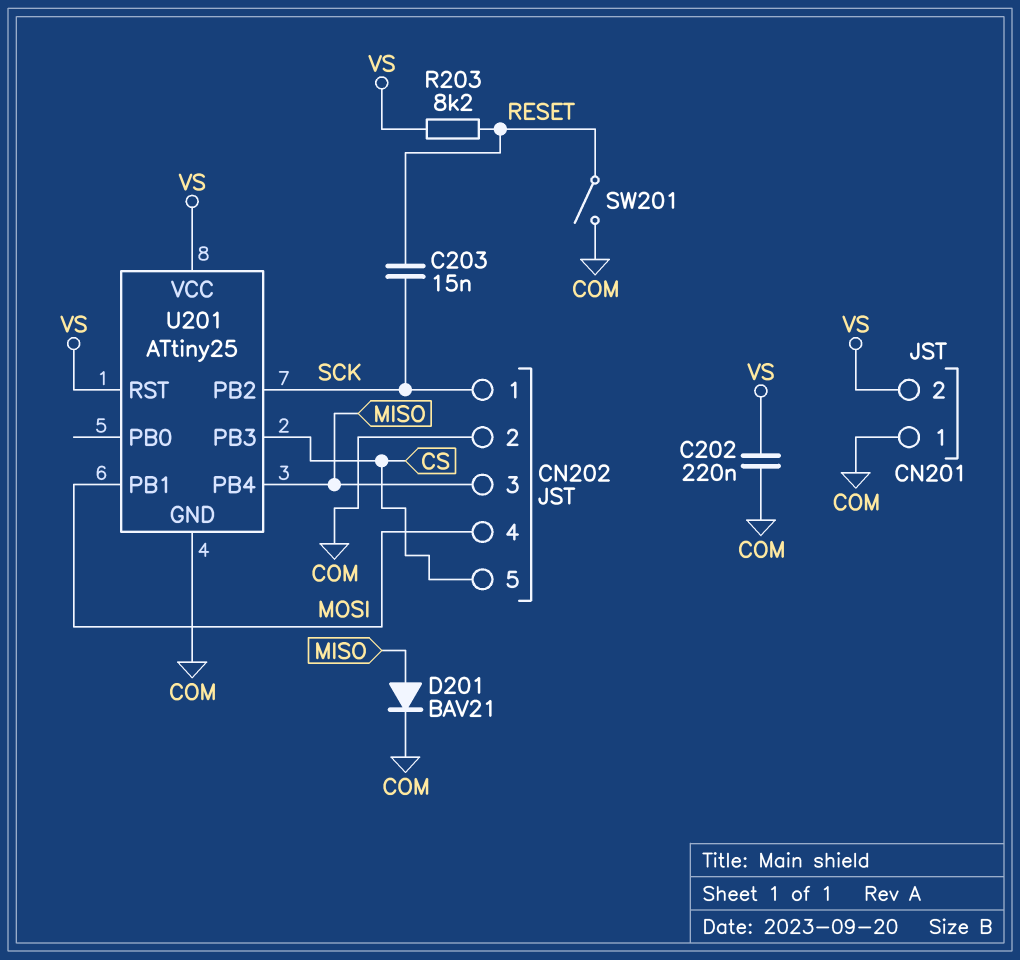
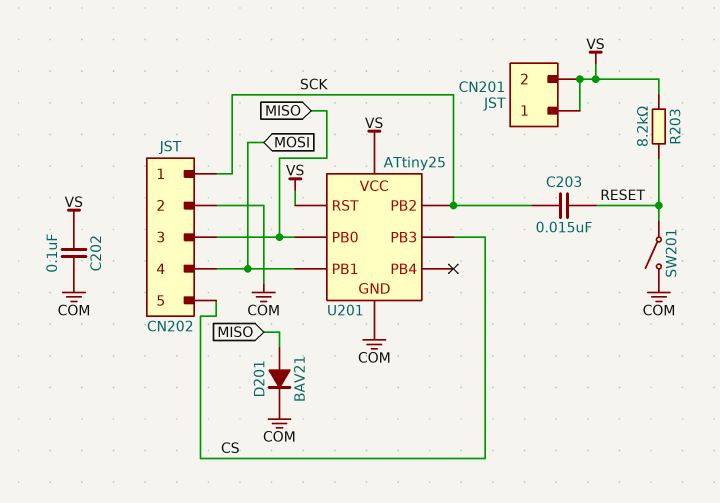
C202: 220nF (COM, VS) -> 100nF (COM, VS)
CN201 pin 1: COM -> VS
U201 pin PB0: none -> MISO
U201 pin PB4: MISO -> none

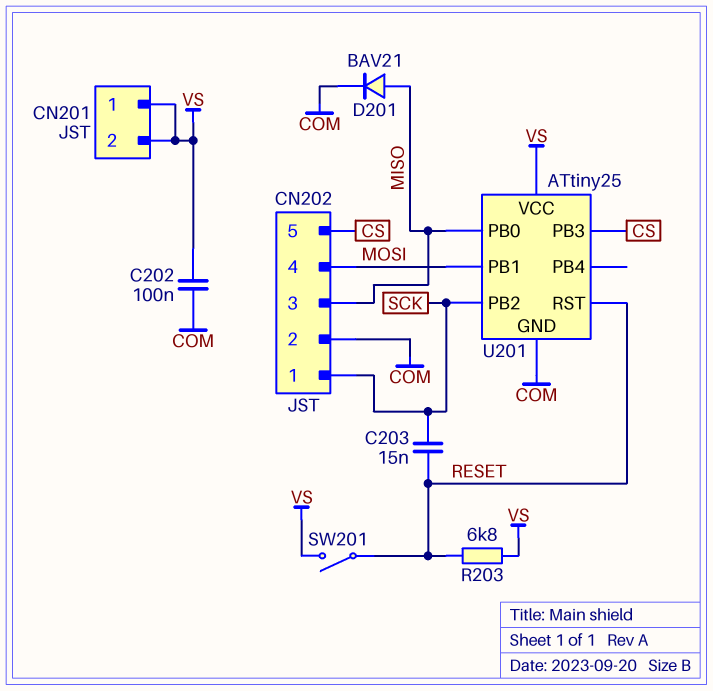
R203: 8.2k (RESET, VS) -> 6.8k (RESET, VS)
SW201: switch (COM, RESET) -> switch (RESET, VS)
U201 pin RST: VS -> RESET

